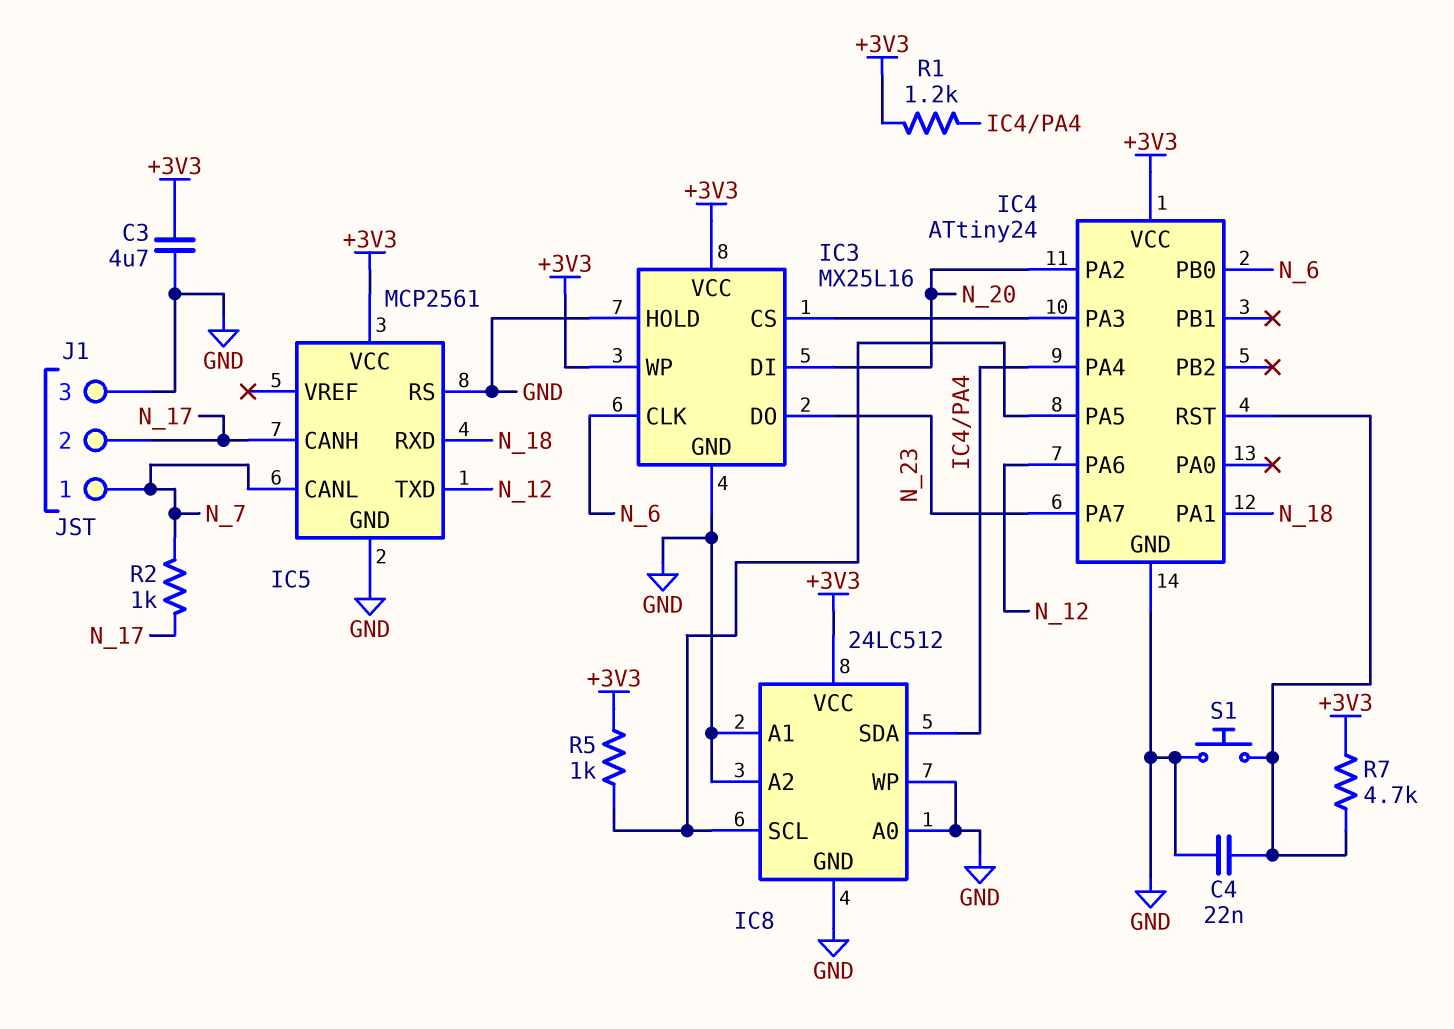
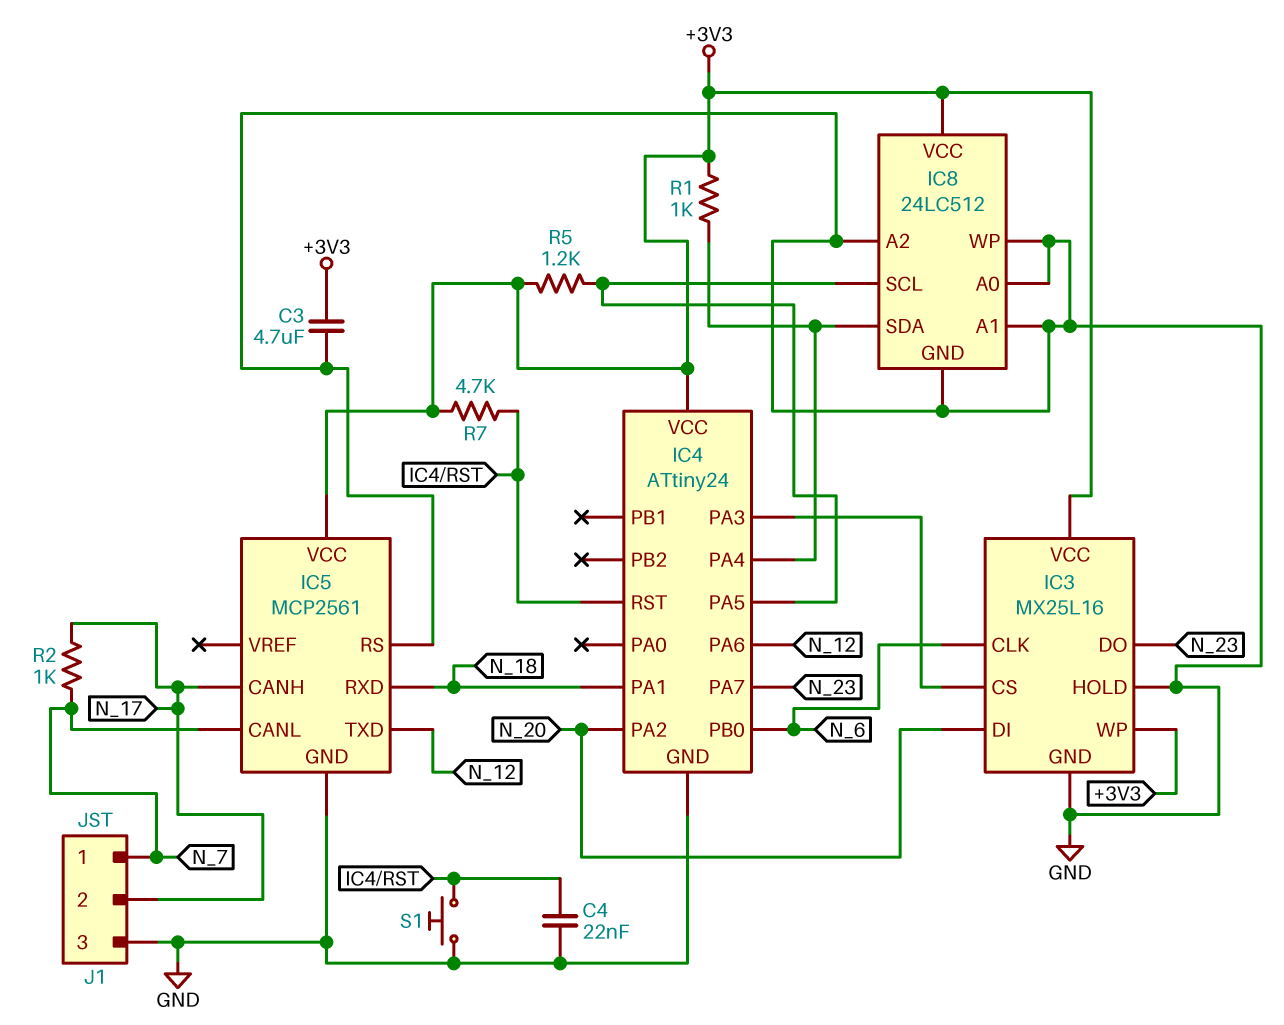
R1: 1.2k (+3V3, IC4/PA4) -> 1k (+3V3, IC4/PA4)
R5: 1k (+3V3, IC4/PA5) -> 1.2k (+3V3, IC4/PA5)

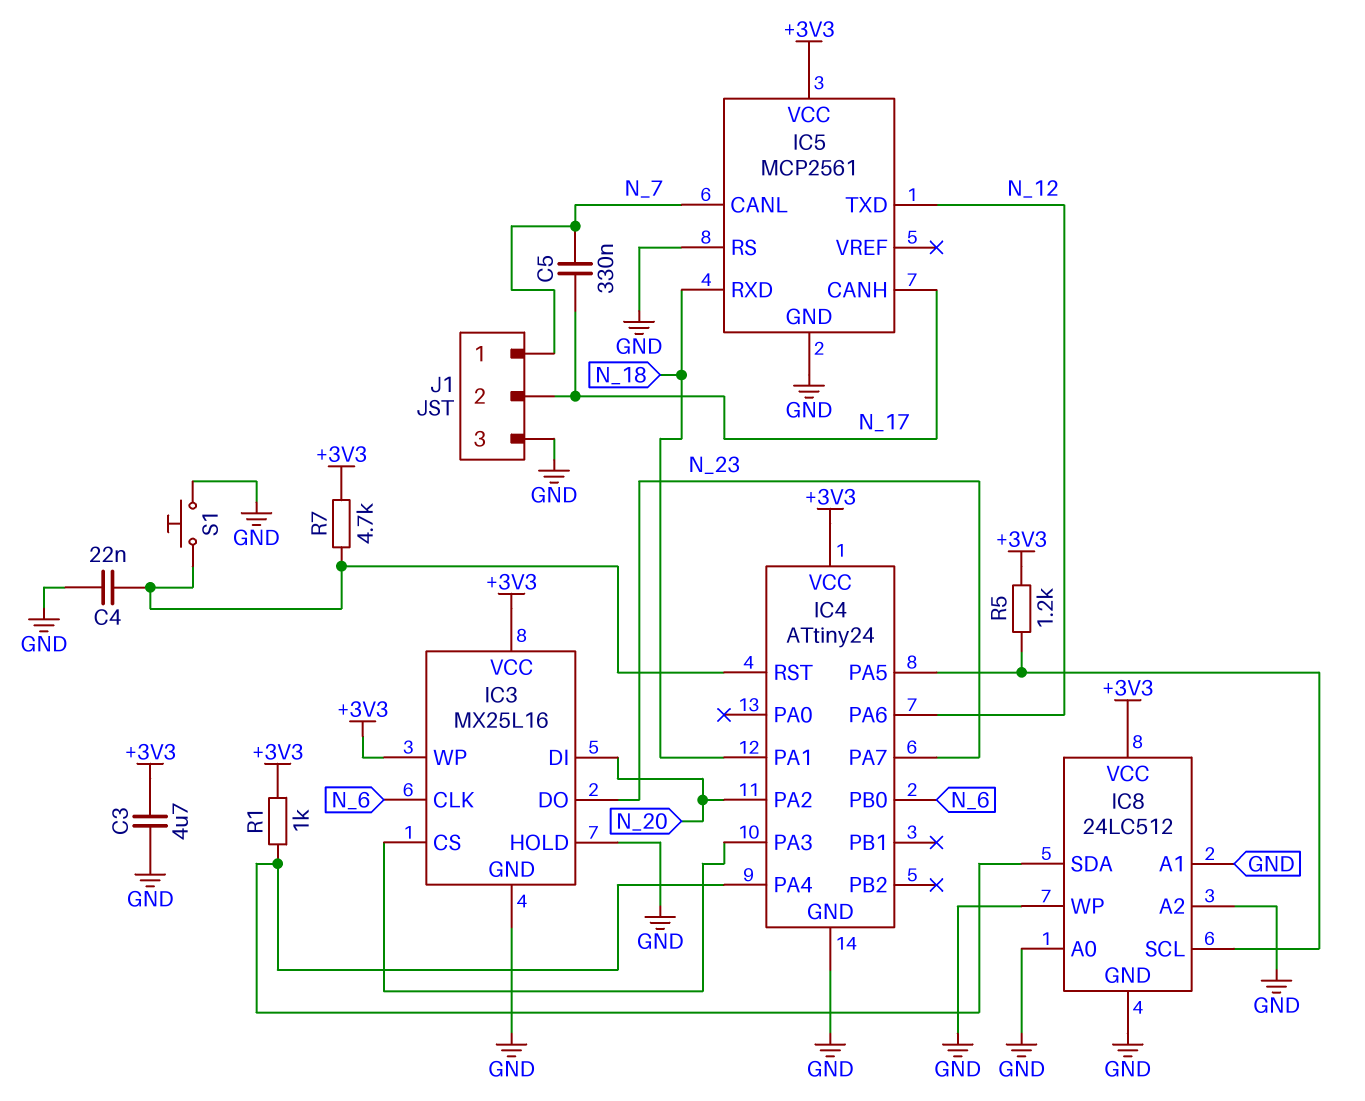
C5: none -> 330nF (N_7, N_17)
R2: 1k (N_7, N_17) -> none

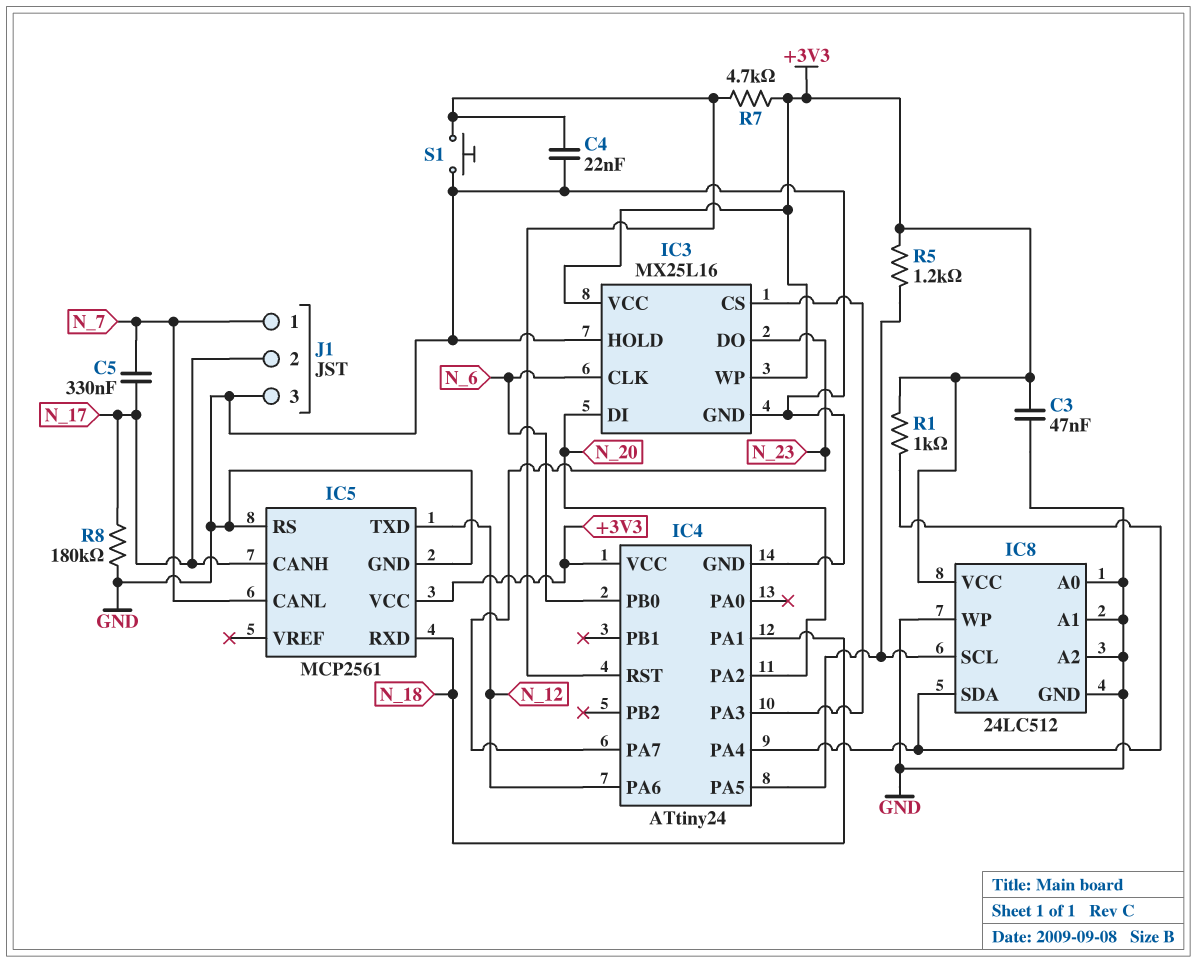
C3: 4.7uF (+3V3, GND) -> 47nF (+3V3, GND)
R8: none -> 180k (GND, N_17)

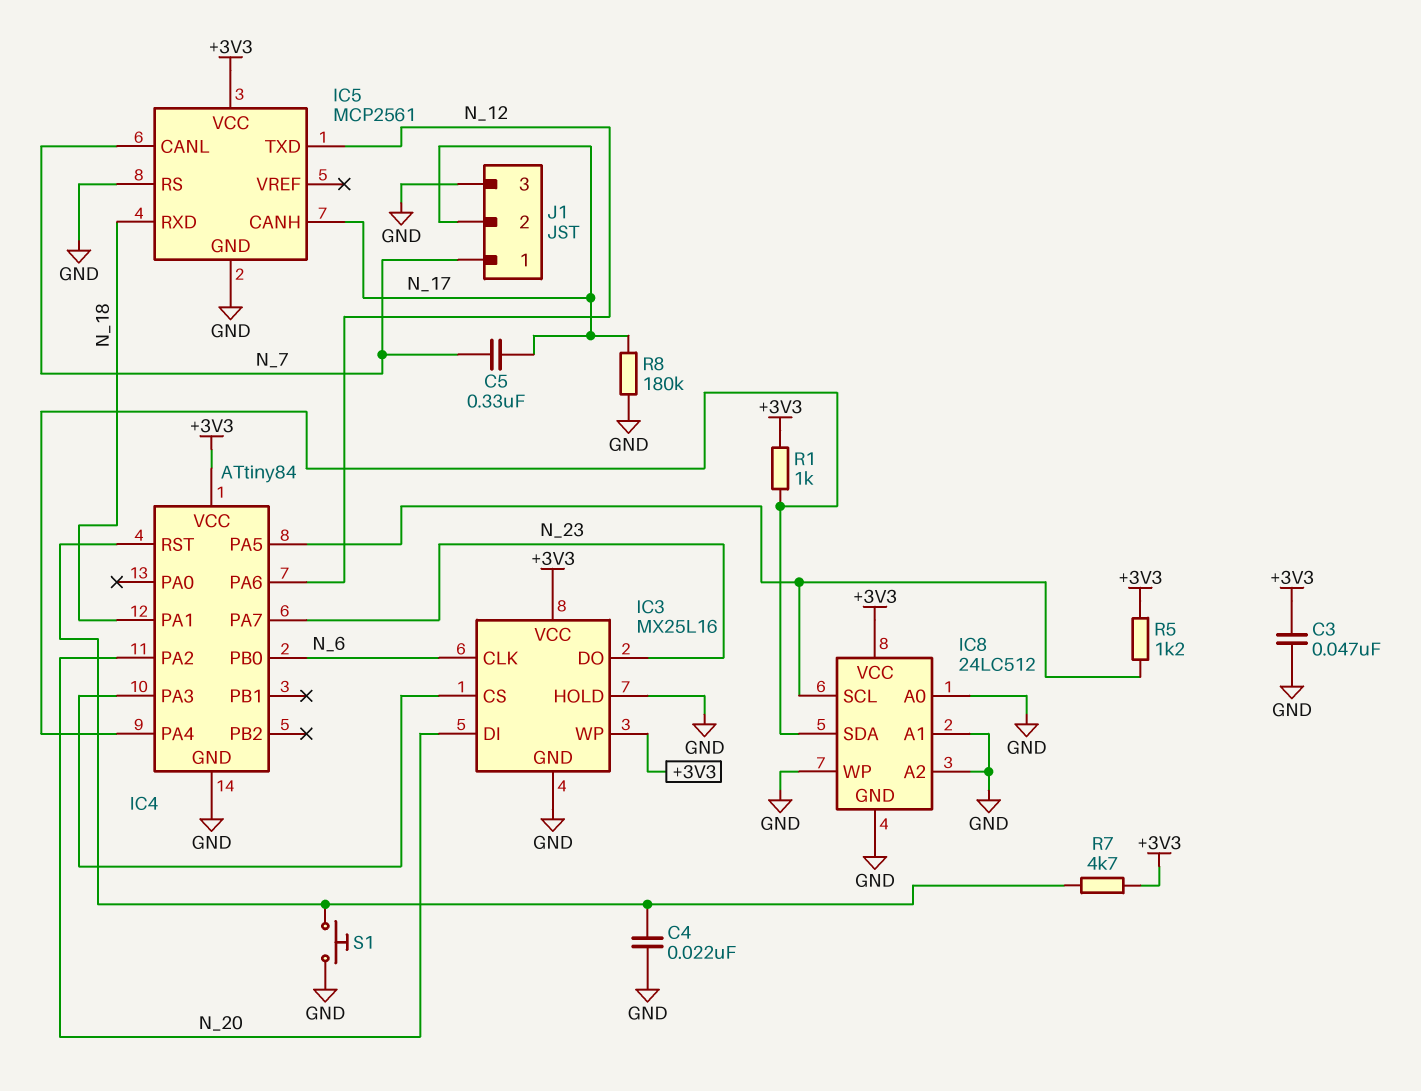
IC4: ATtiny24 -> ATtiny84

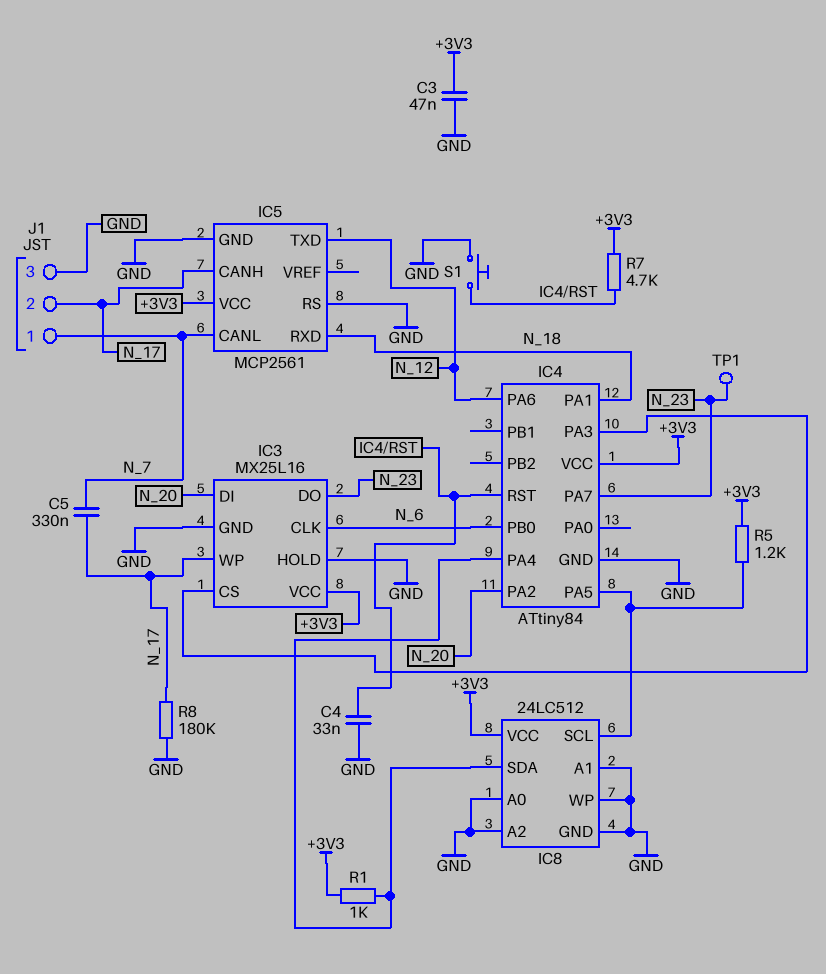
C4: 22nF (GND, IC4/RST) -> 33nF (GND, IC4/RST)
IC3 pin WP: +3V3 -> N_17
TP1: none -> test point (N_23)

